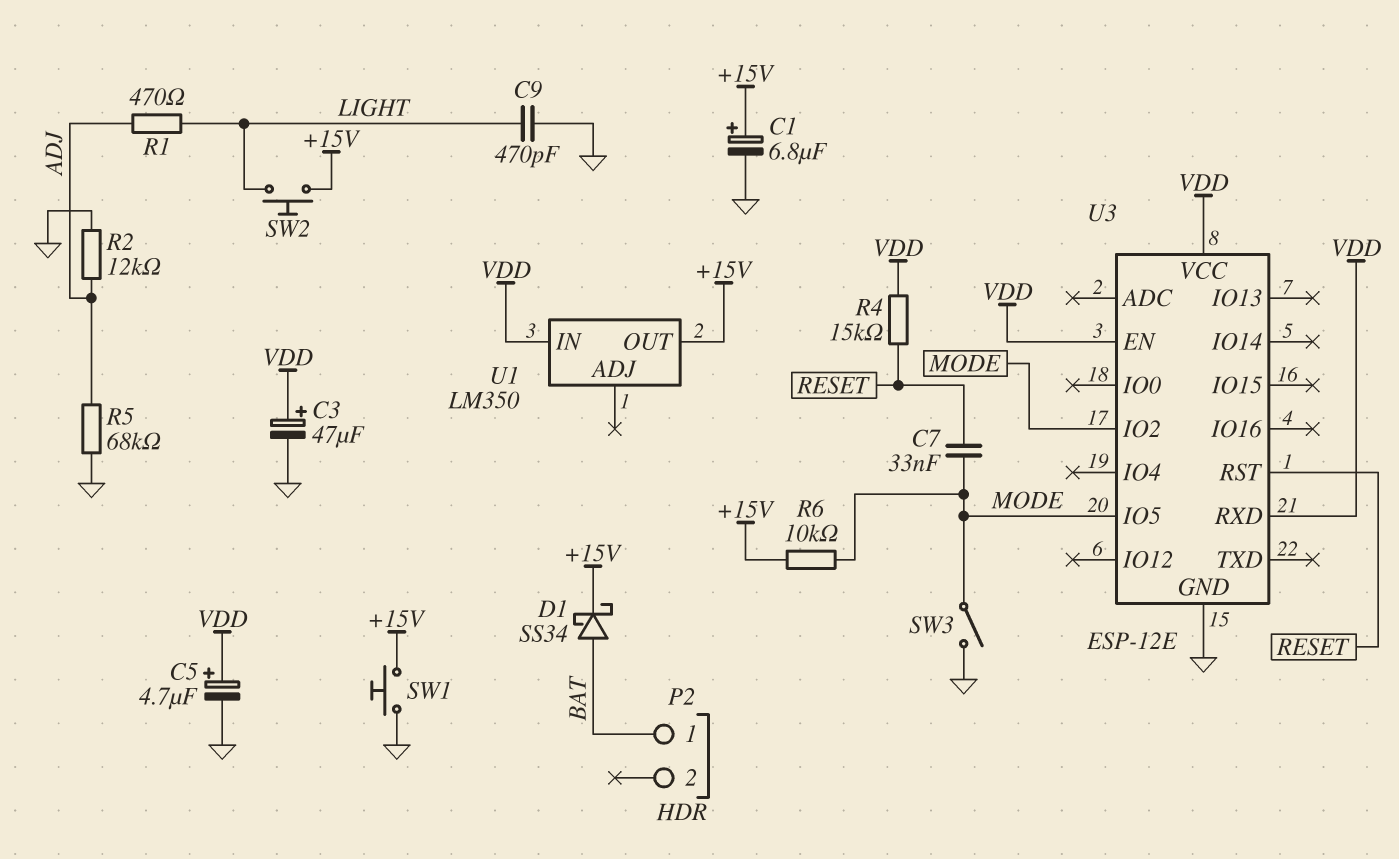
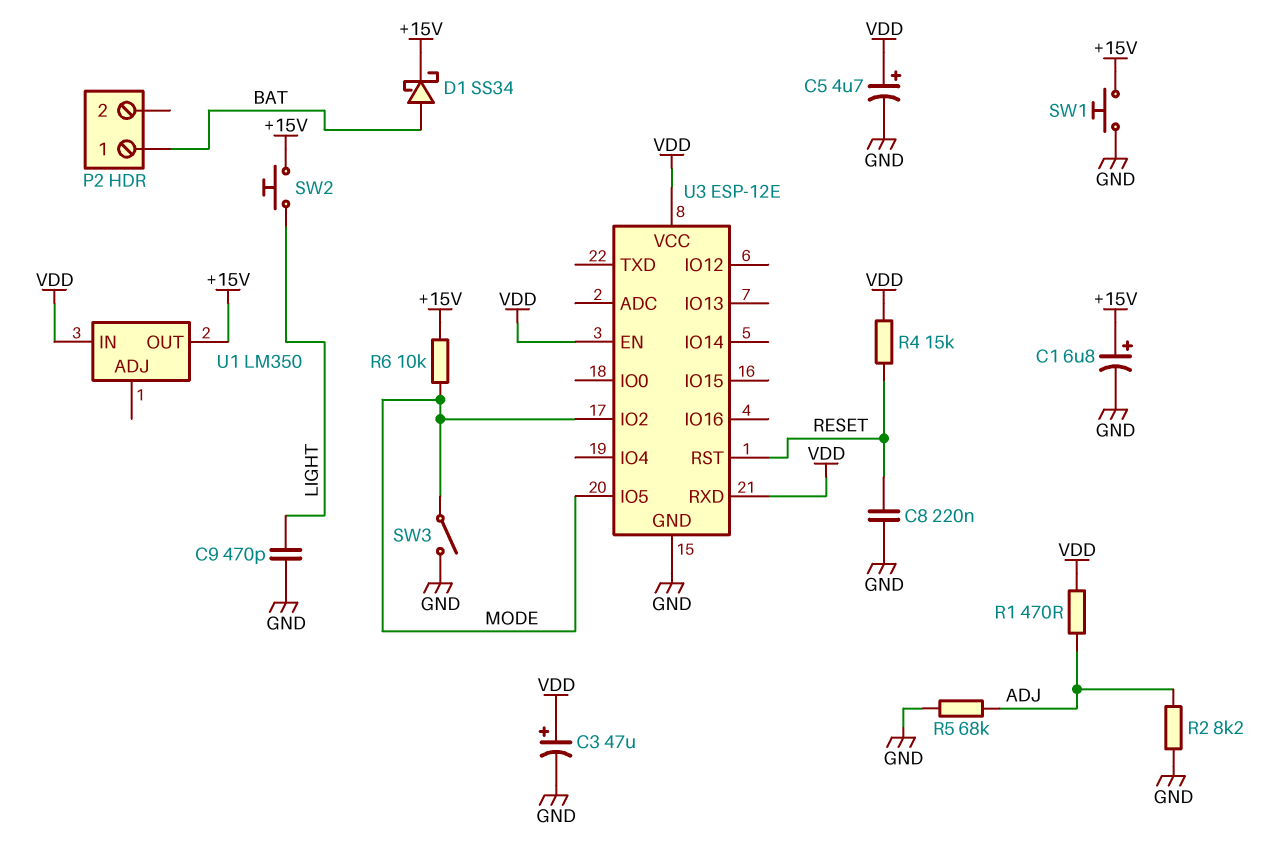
C7: 33nF (MODE, RESET) -> none
C8: none -> 220nF (GND, RESET)
R1: 470 (ADJ, LIGHT) -> 470 (ADJ, VDD)
R2: 12k (ADJ, GND) -> 8.2k (ADJ, GND)

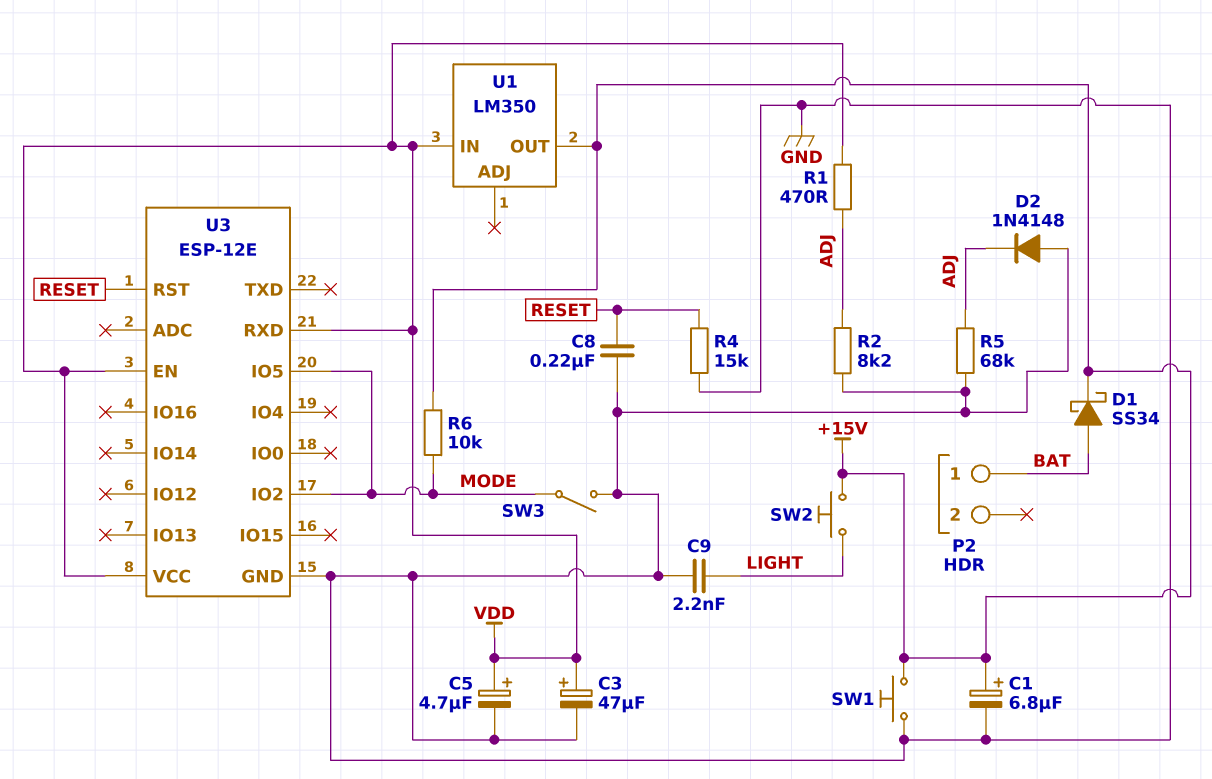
C9: 470pF (GND, LIGHT) -> 2.2nF (GND, LIGHT)
D2: none -> diode 1N4148 (A GND, K ADJ)
R4: 15k (RESET, VDD) -> 15k (GND, RESET)

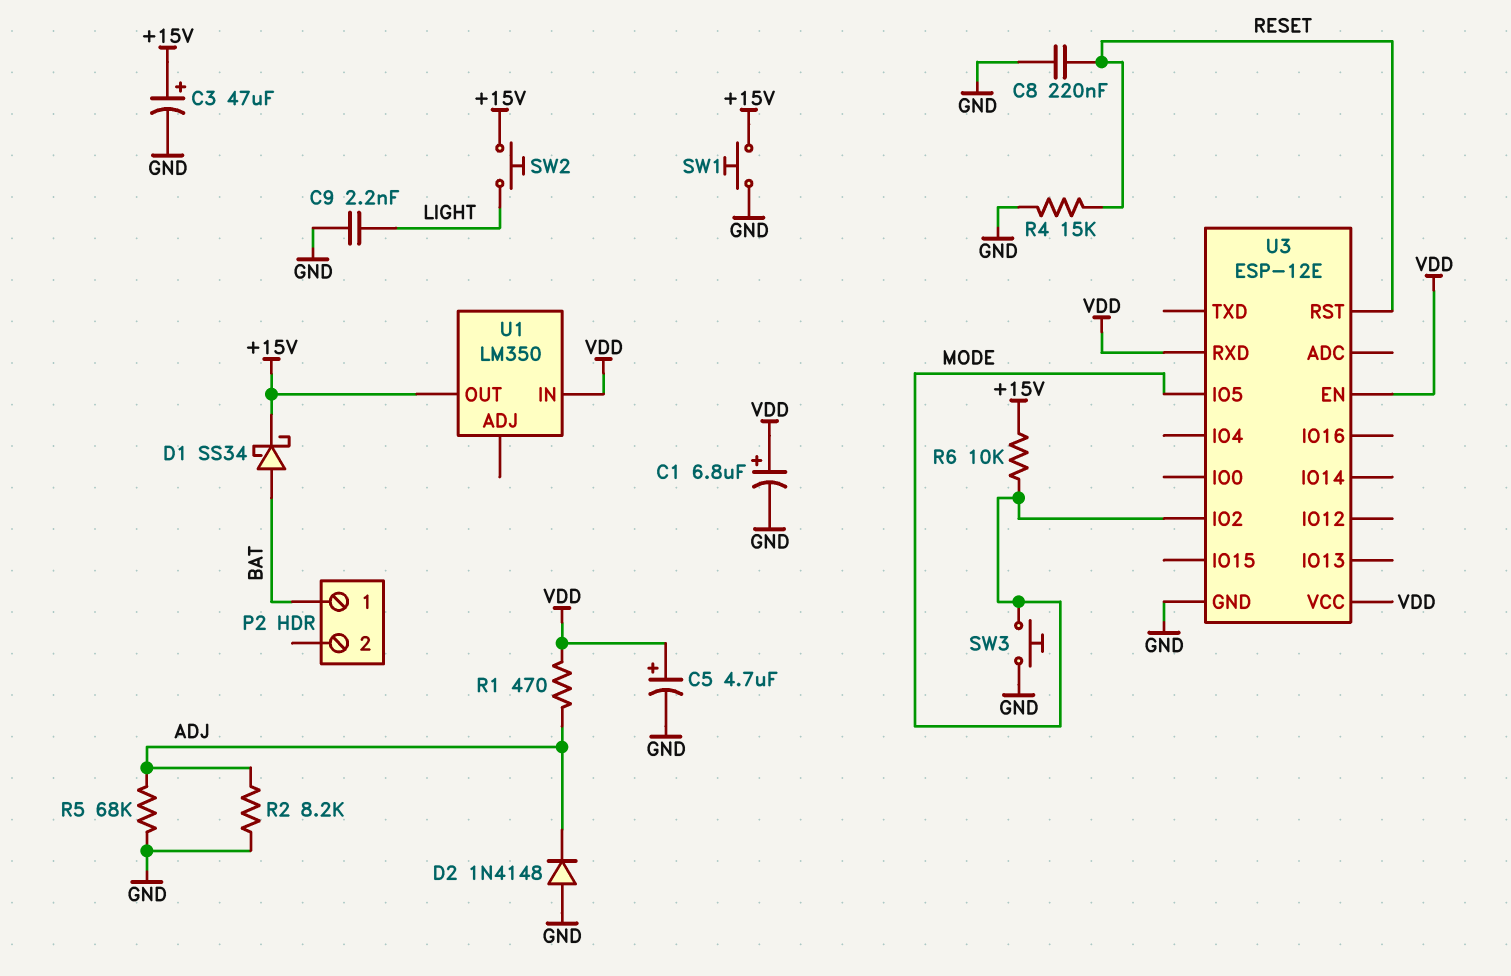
C1: 6.8uF (plus +15V, minus GND) -> 6.8uF (plus VDD, minus GND)
C3: 47uF (plus VDD, minus GND) -> 47uF (plus +15V, minus GND)
SW3: switch (GND, MODE) -> button (GND, MODE)

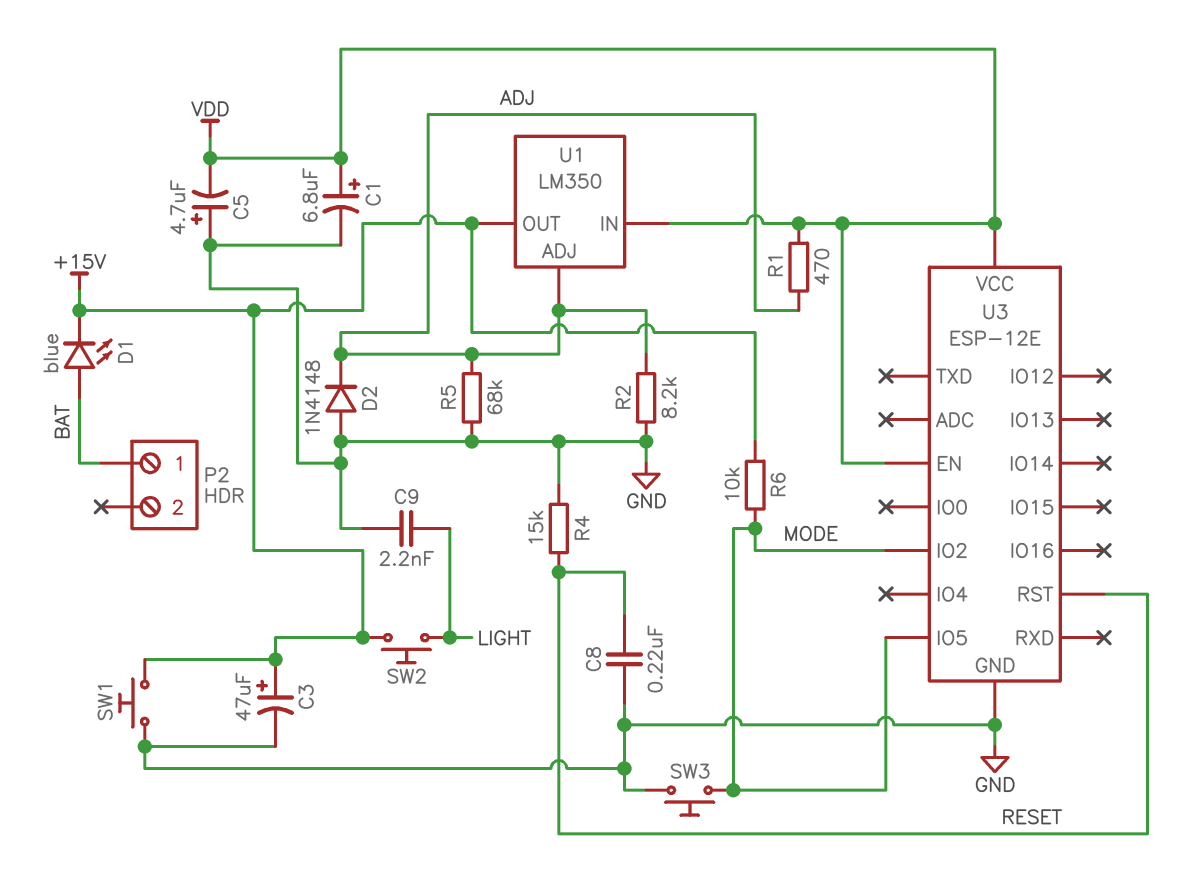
C5: 4.7uF (plus VDD, minus GND) -> 4.7uF (plus GND, minus VDD)
D1: schottky SS34 (A BAT, K +15V) -> LED blue (A BAT, K +15V)
U1 pin ADJ: none -> ADJ
U3 pin RXD: VDD -> none

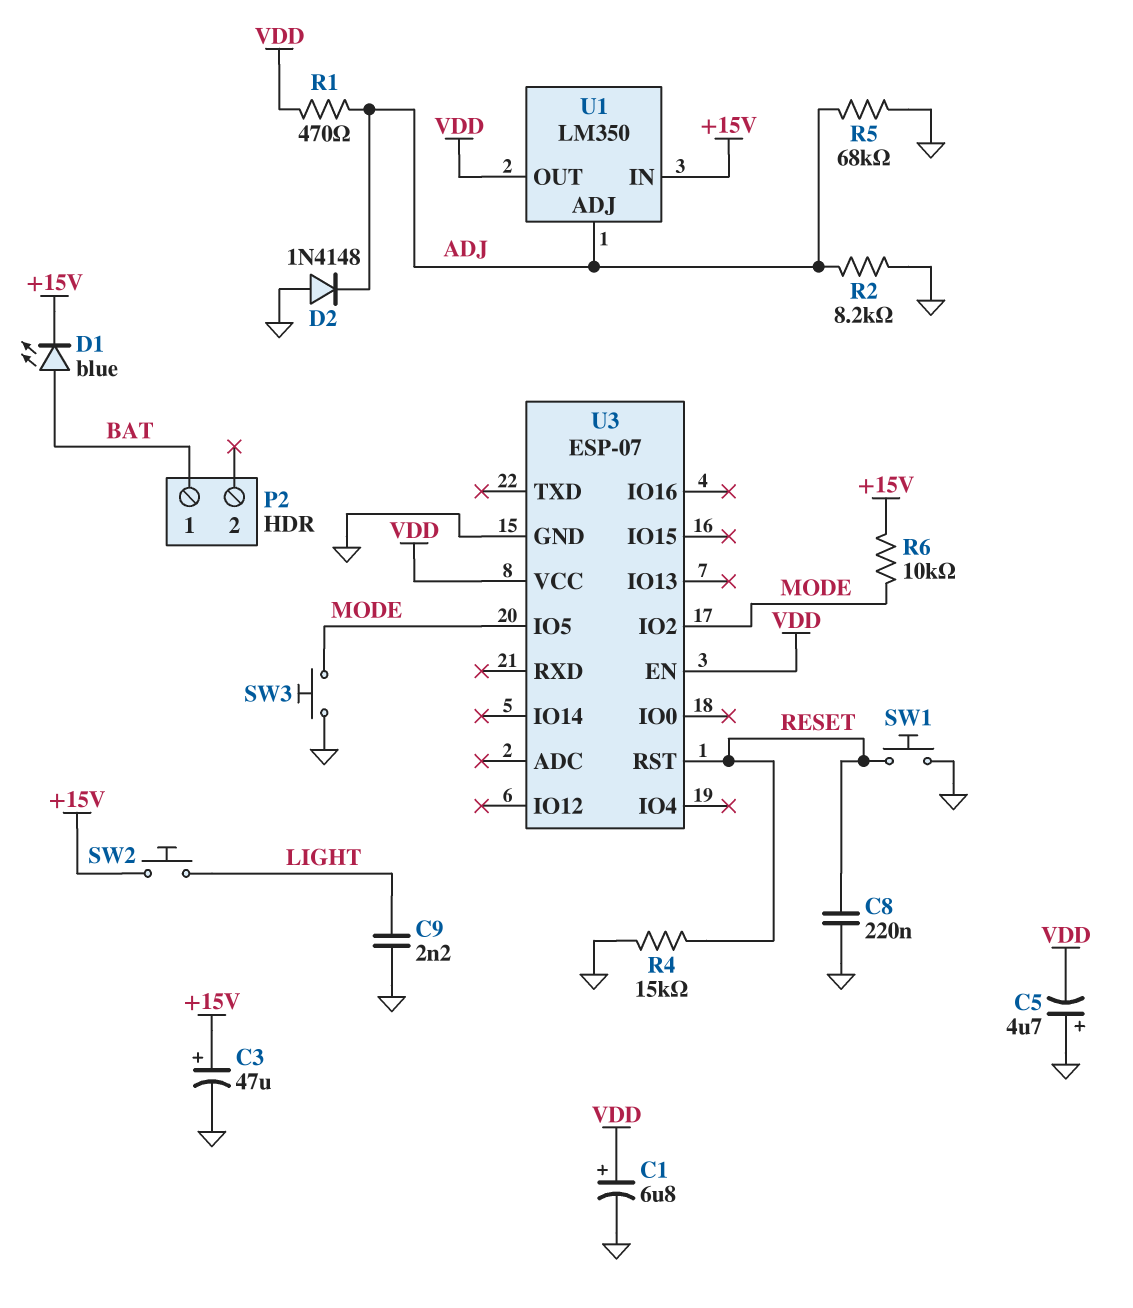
SW1: button (+15V, GND) -> button (GND, RESET)
U1 pin IN: VDD -> +15V
U1 pin OUT: +15V -> VDD
U3: ESP-12E -> ESP-07

